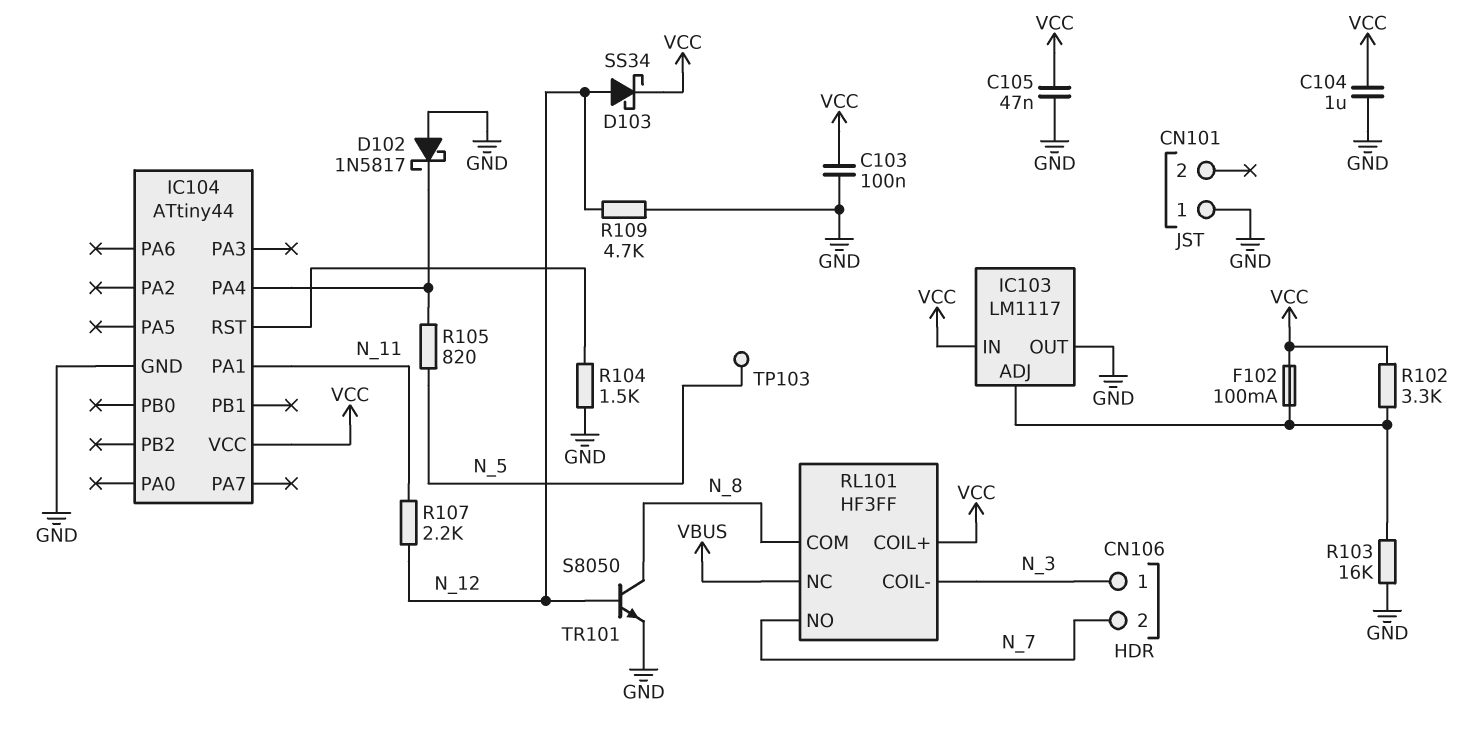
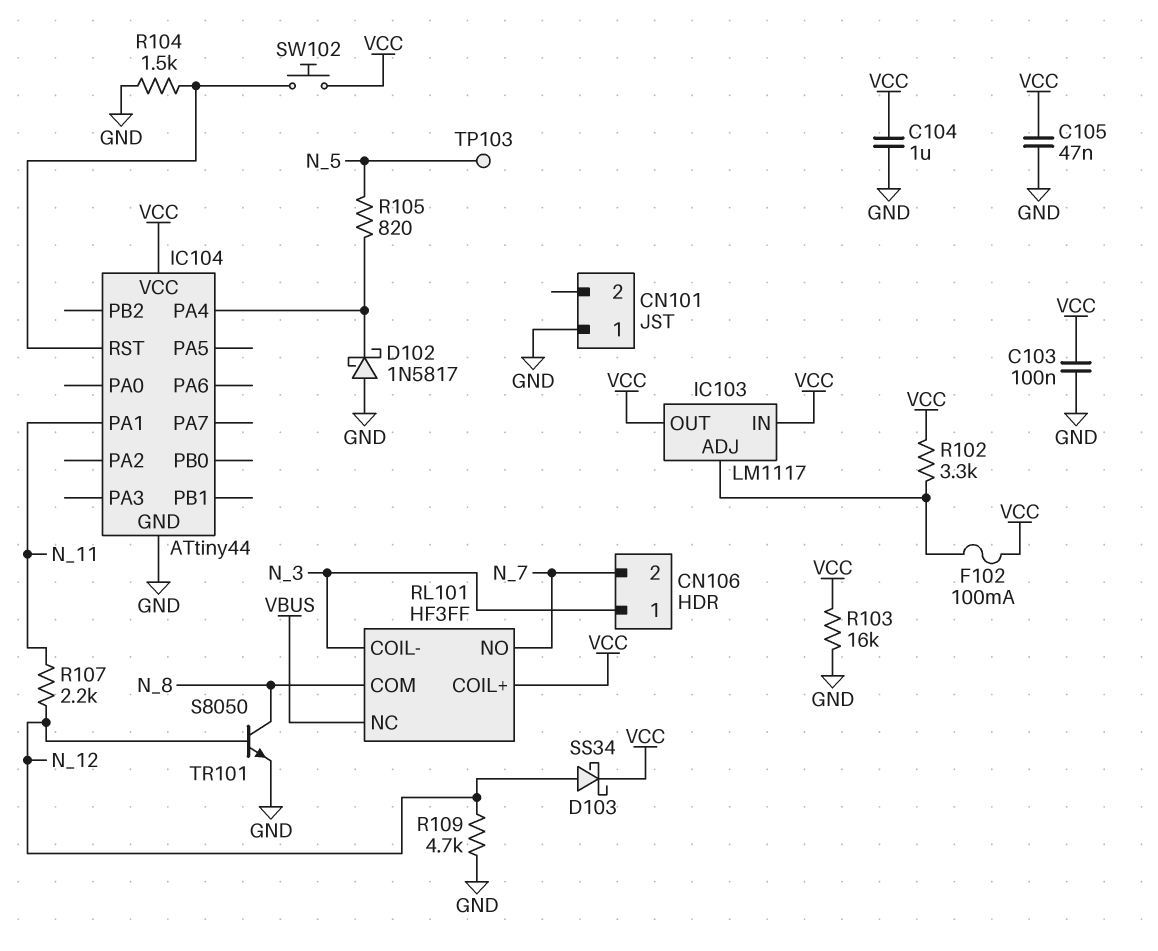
IC103 pin OUT: GND -> VCC
R103: 16k (GND, IC103/ADJ) -> 16k (GND, VCC)
SW102: none -> button (IC104/RST, VCC)

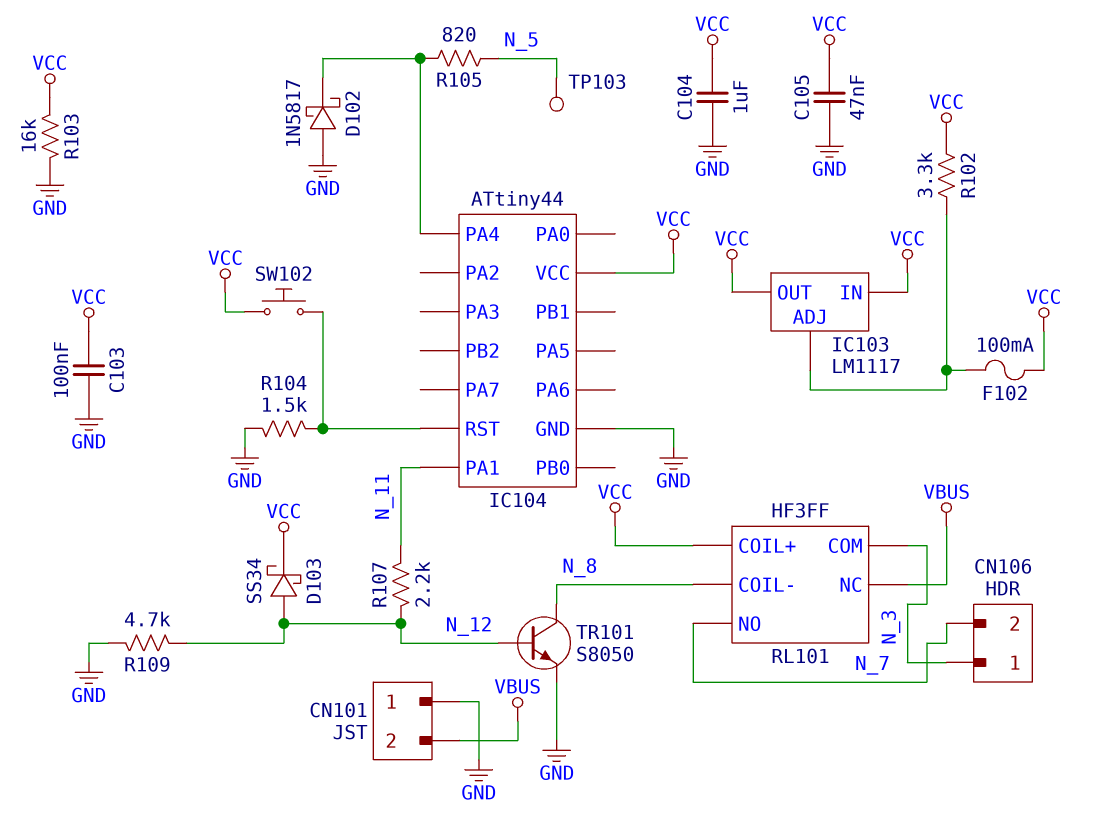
CN101 pin 2: none -> VBUS
RL101 pin COIL-: N_3 -> N_8
RL101 pin COM: N_8 -> N_3

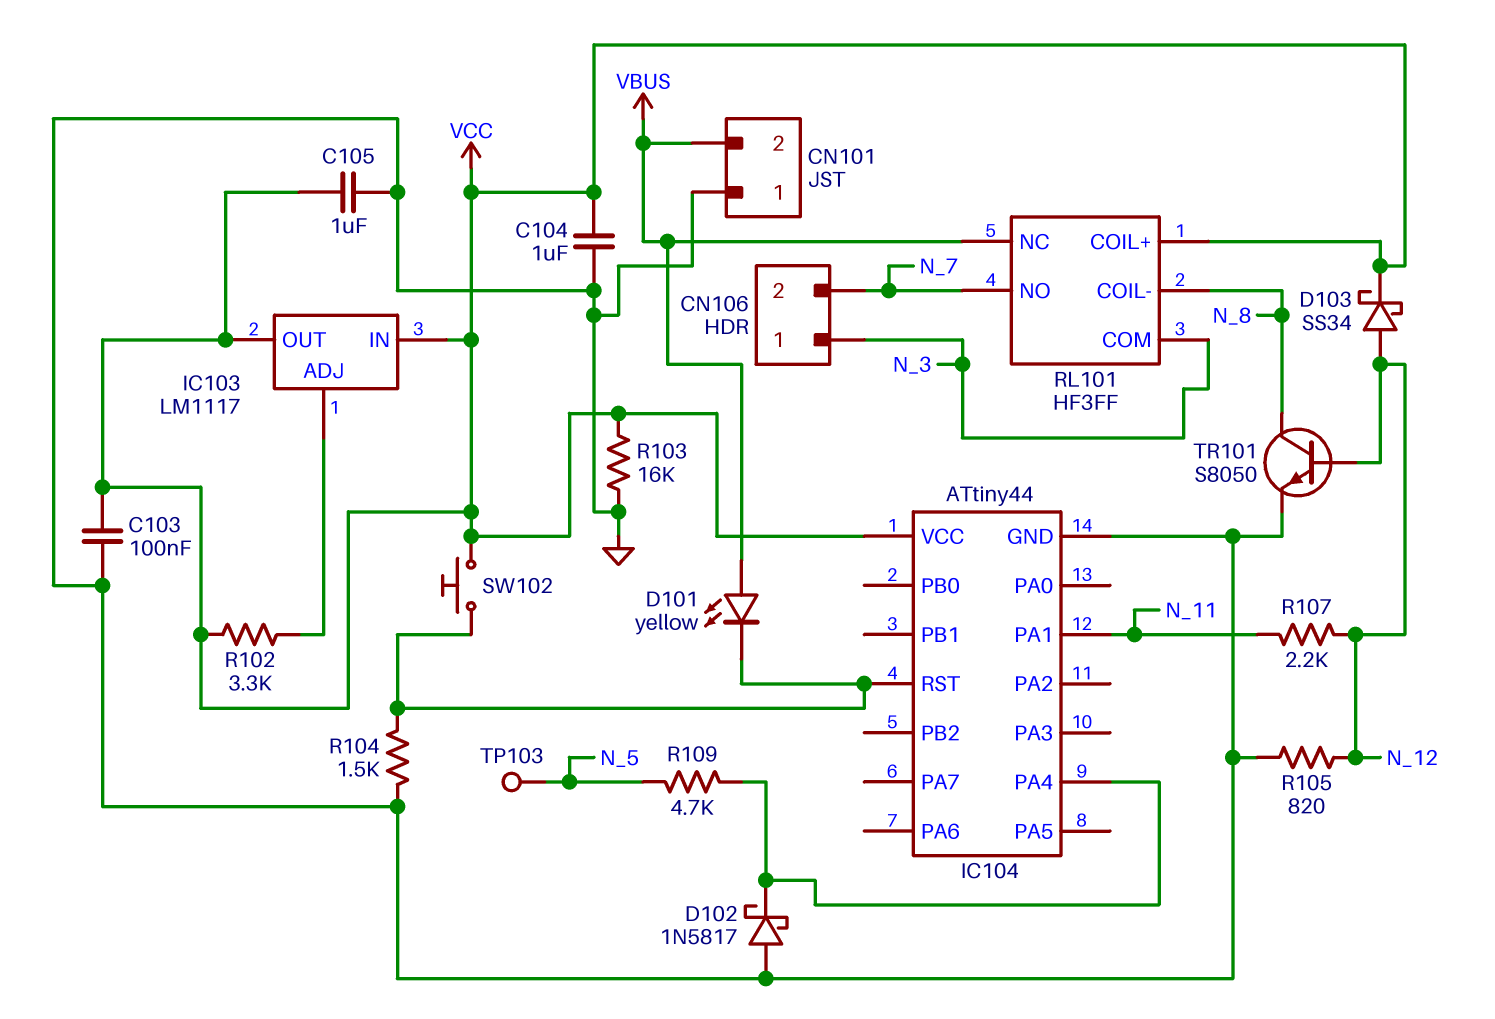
C105: 47nF (GND, VCC) -> 1uF (GND, VCC)
D101: none -> LED yellow (A VBUS, K IC104/RST)
F102: 100mA (IC103/ADJ, VCC) -> none
R105: 820 (IC104/PA4, N_5) -> 820 (GND, N_12)
R109: 4.7k (GND, N_12) -> 4.7k (IC104/PA4, N_5)

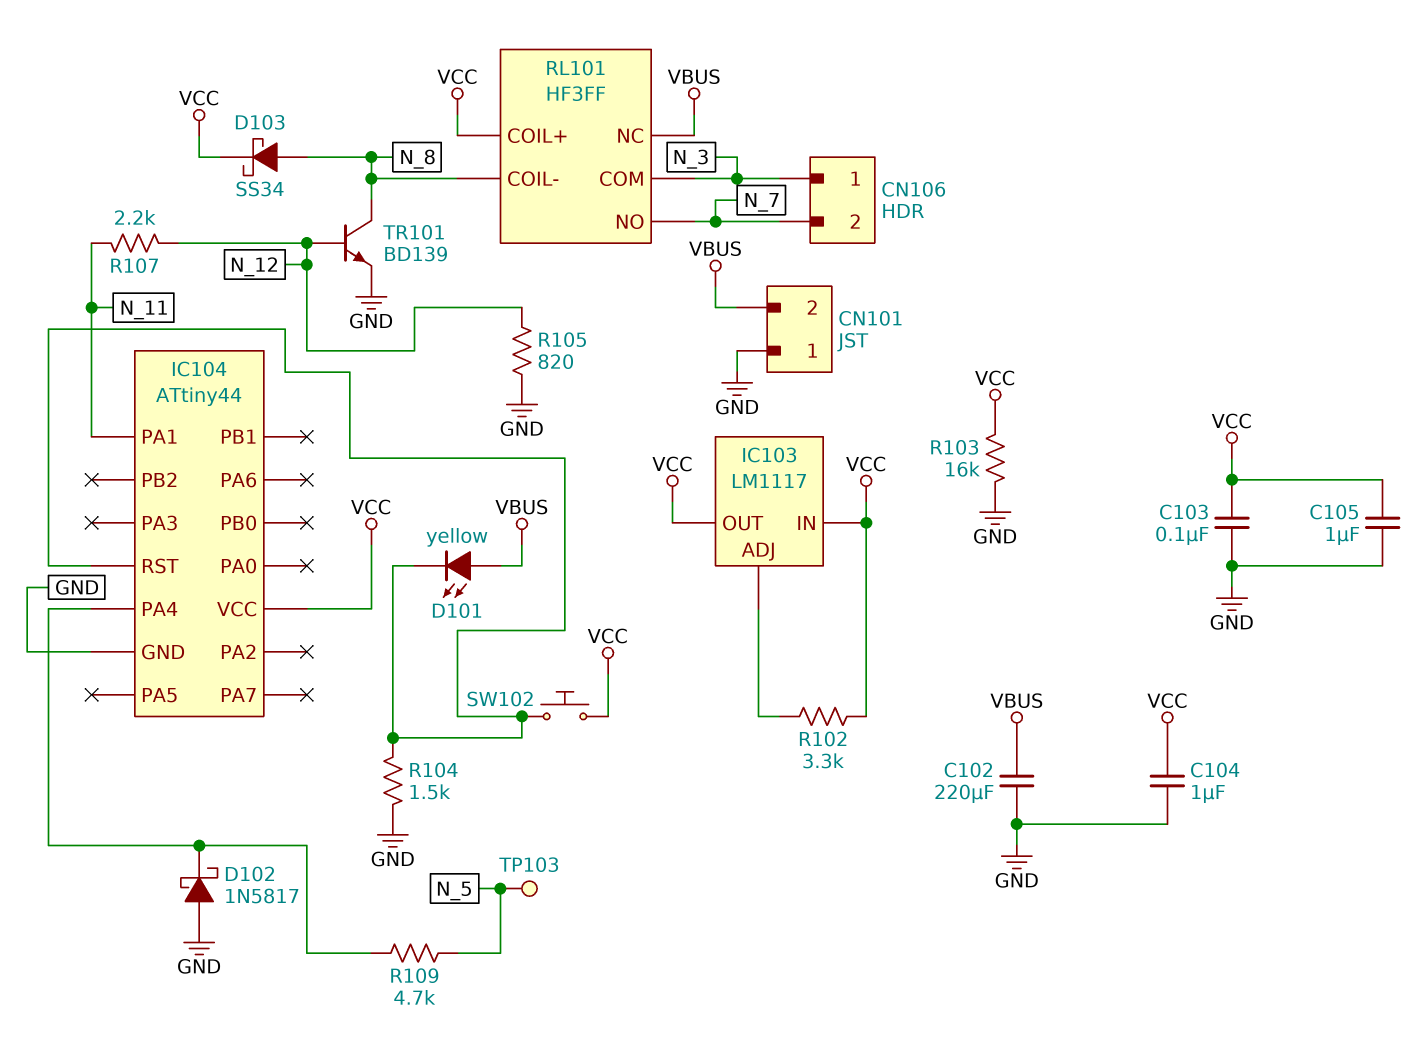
C102: none -> 220uF (GND, VBUS)
D103: schottky SS34 (A N_12, K VCC) -> schottky SS34 (A N_8, K VCC)
TR101: NPN S8050 (B N_12, C N_8, E GND) -> NPN BD139 (B N_12, C N_8, E GND)

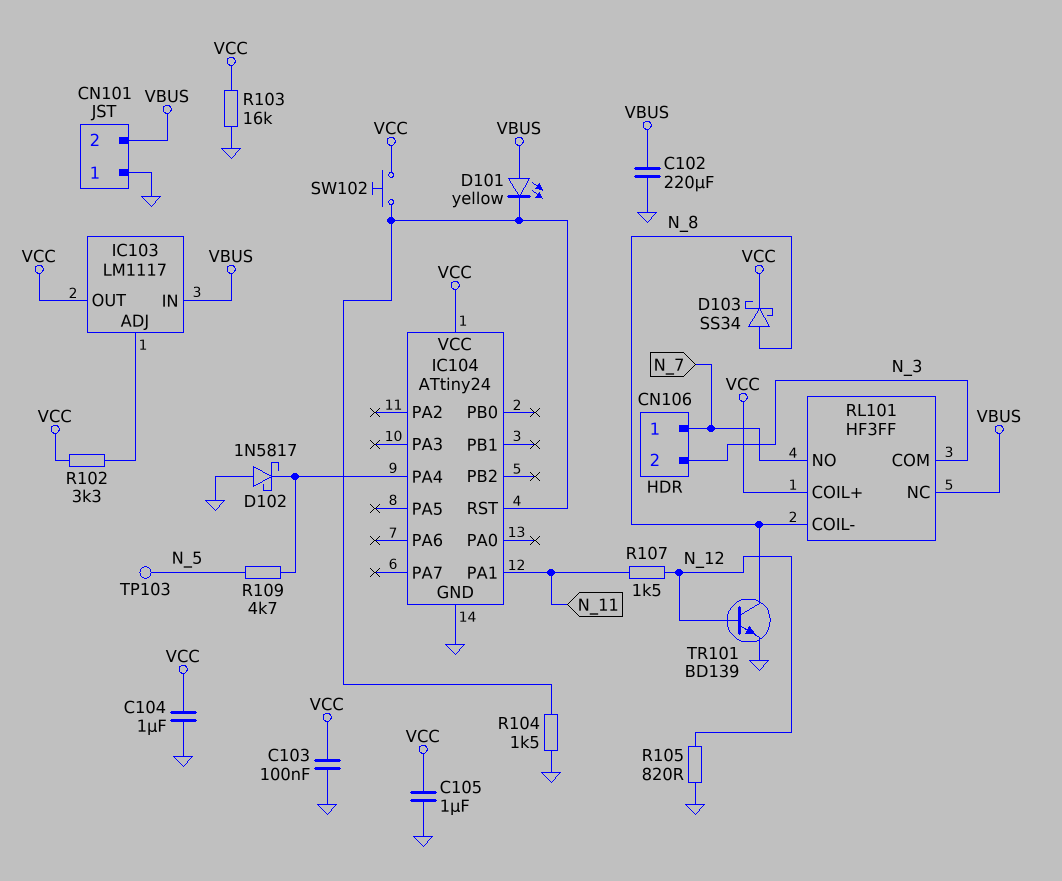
CN106 pin 1: N_3 -> N_7
CN106 pin 2: N_7 -> N_3
IC103 pin IN: VCC -> VBUS
IC104: ATtiny44 -> ATtiny24
R107: 2.2k (N_11, N_12) -> 1.5k (N_11, N_12)

